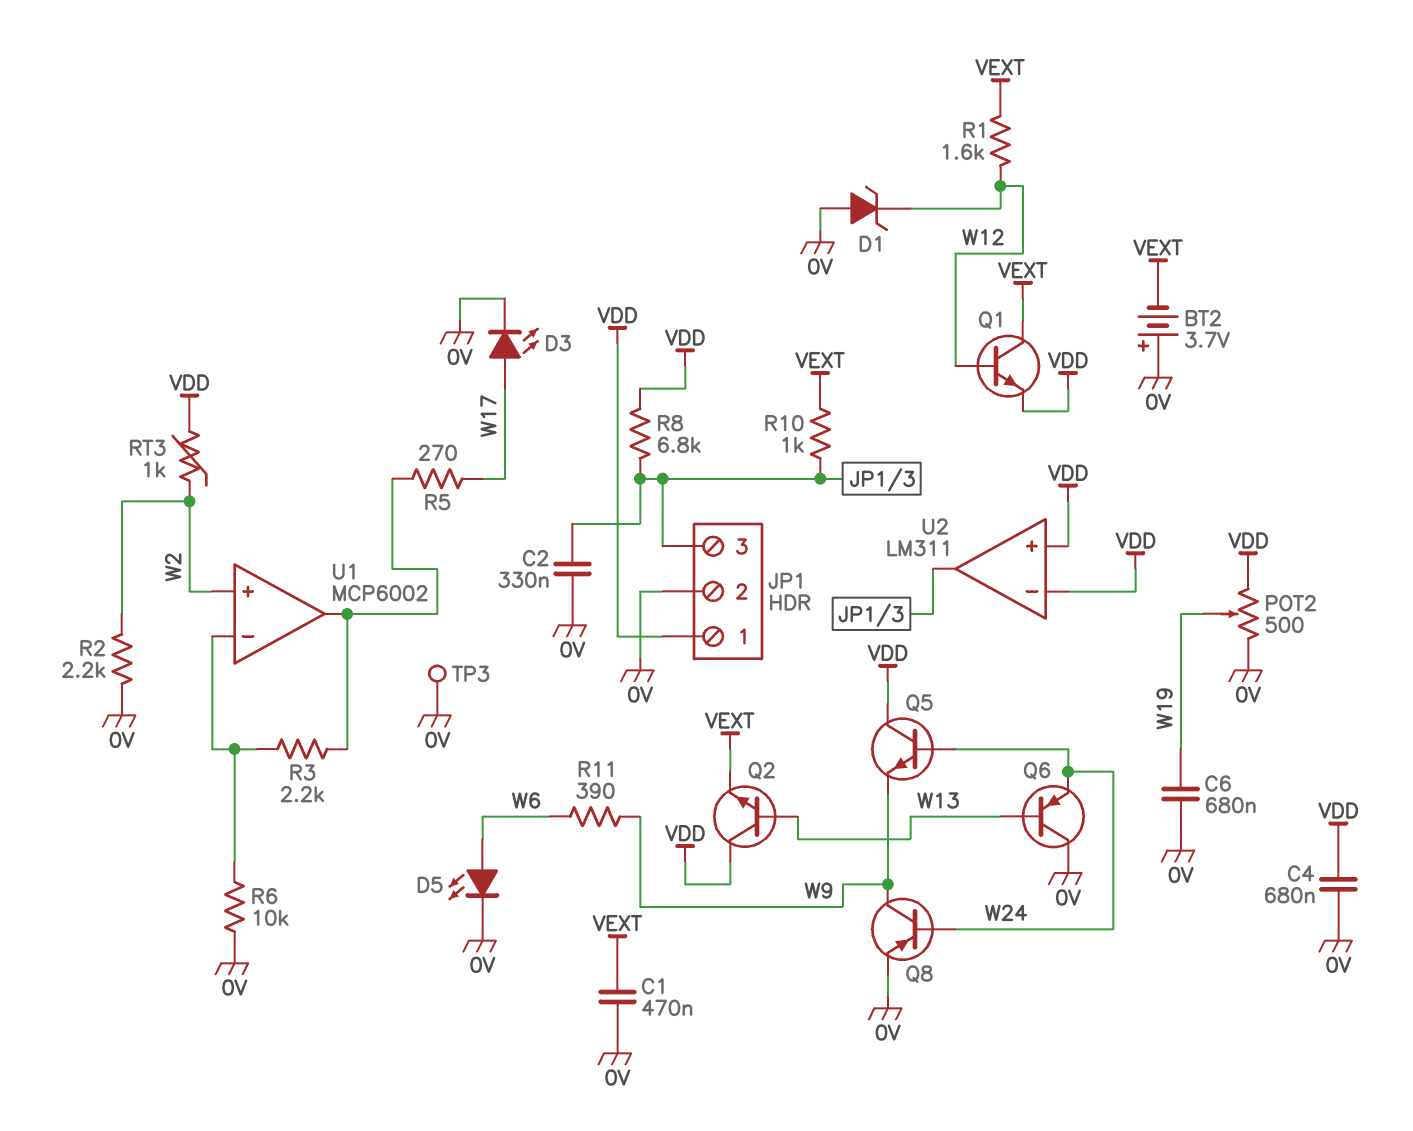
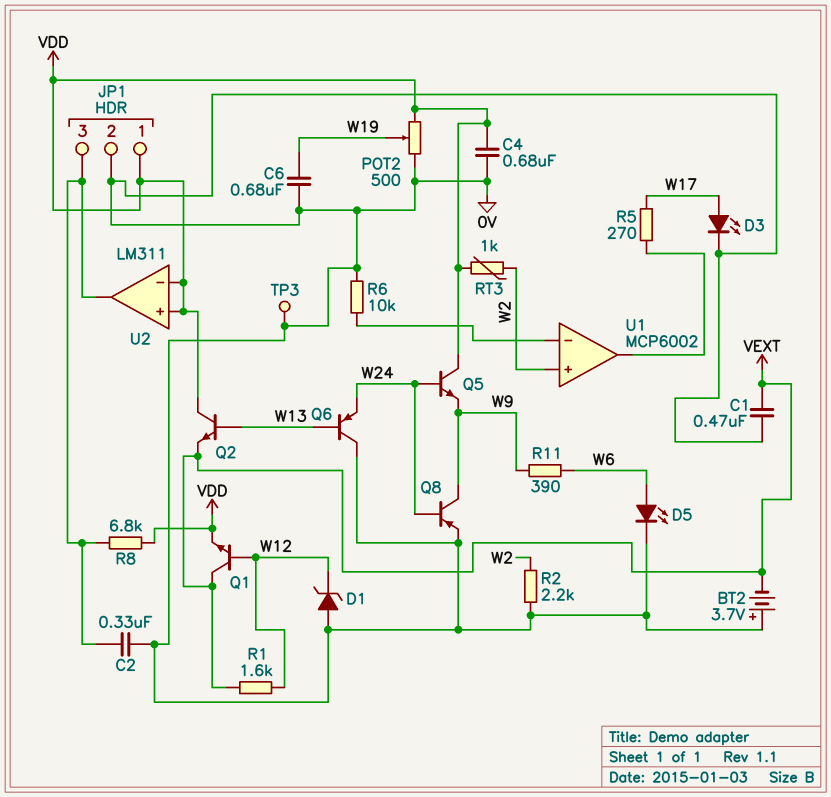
R3: 2.2k (U1/in-, U1/out) -> none
R10: 1k (JP1/3, VEXT) -> none

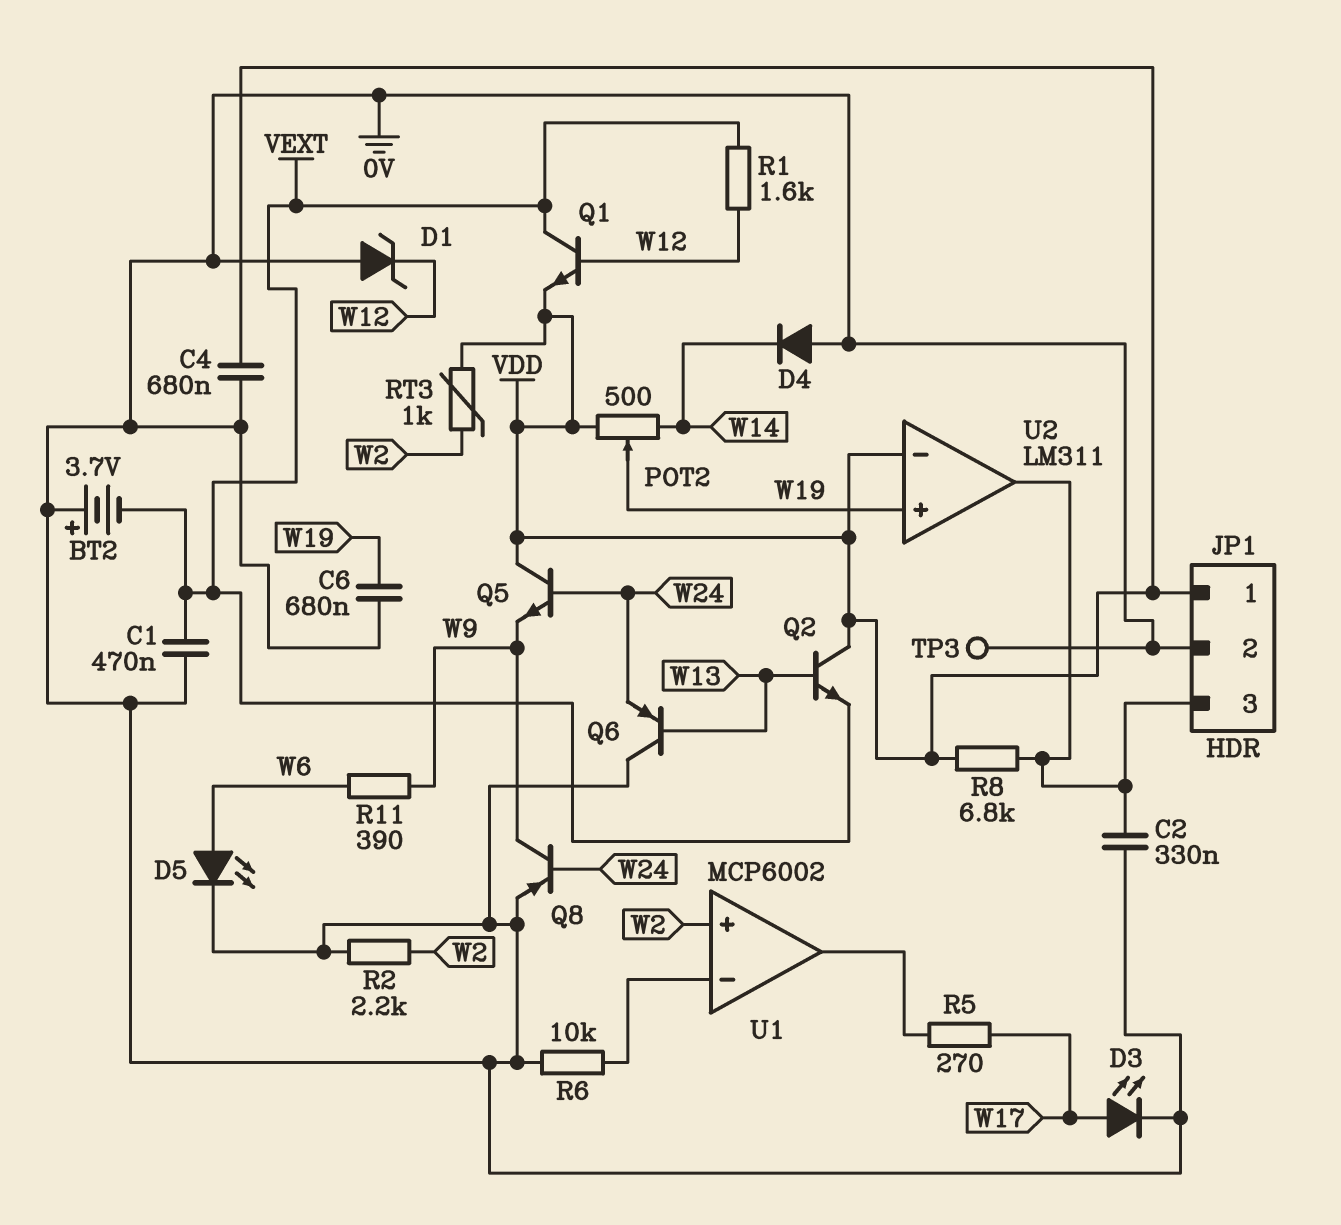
D4: none -> diode (A 0V, K W14)
POT2: 500 (0V, VDD, wiper W19) -> 500 (VDD, W14, wiper W19)
U2 pin in+: VDD -> W19

